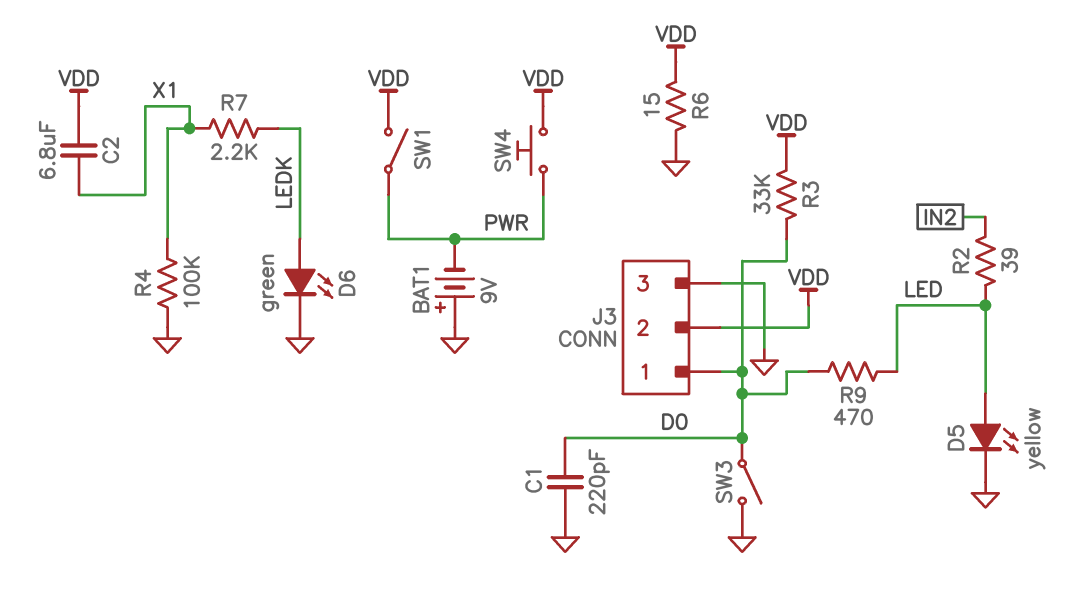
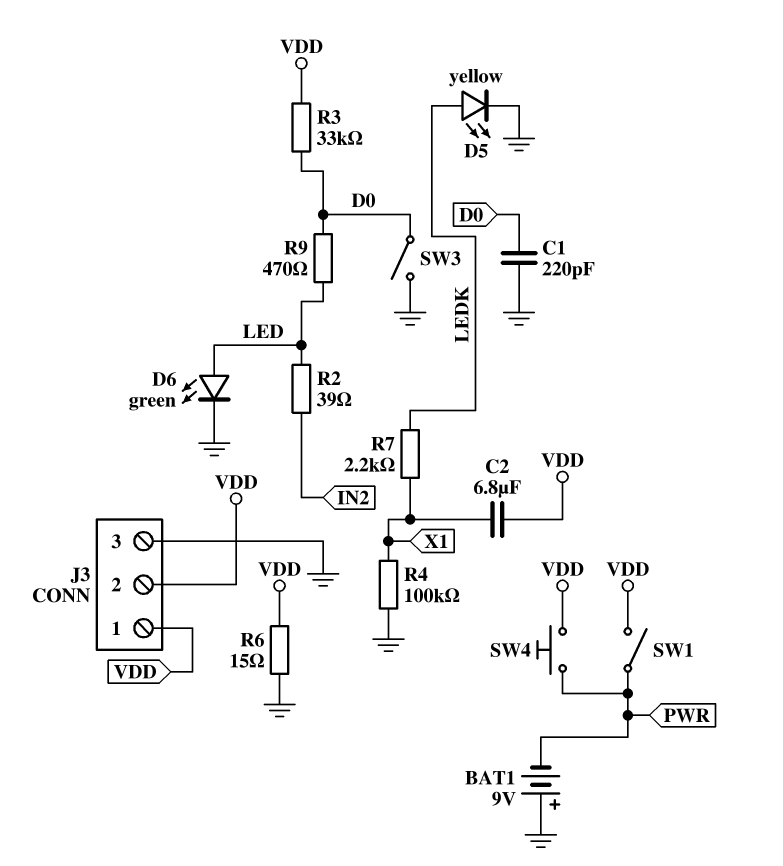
D5: LED yellow (A LED, K GND) -> LED yellow (A LEDK, K GND)
D6: LED green (A LEDK, K GND) -> LED green (A LED, K GND)
J3 pin 1: D0 -> VDD

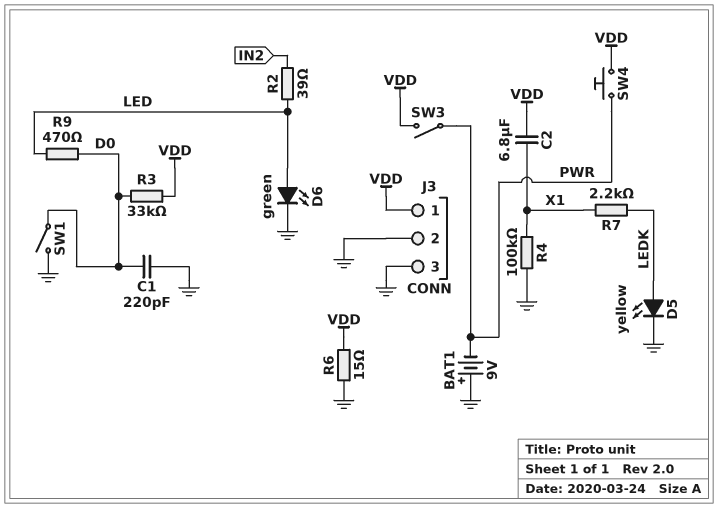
J3 pin 2: VDD -> GND
SW1: switch (PWR, VDD) -> switch (D0, GND)
SW3: switch (D0, GND) -> switch (PWR, VDD)

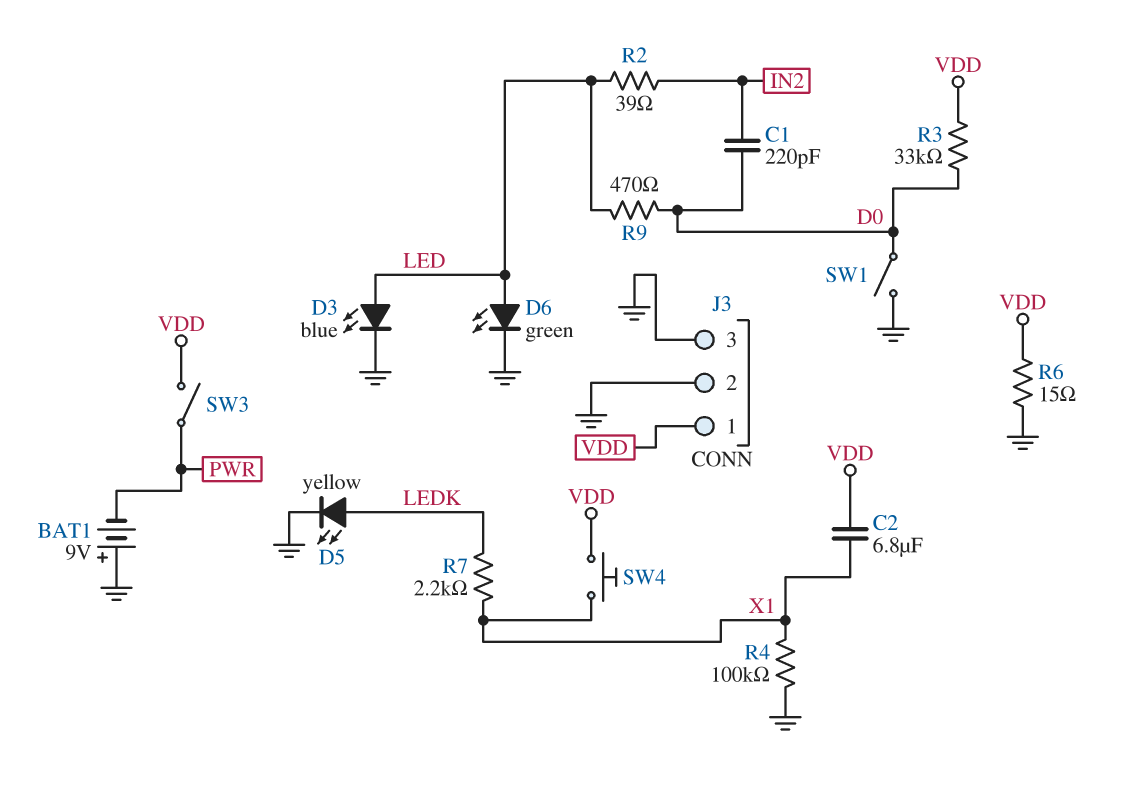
C1: 220pF (D0, GND) -> 220pF (D0, IN2)
D3: none -> LED blue (A LED, K GND)
SW4: button (PWR, VDD) -> button (VDD, X1)

